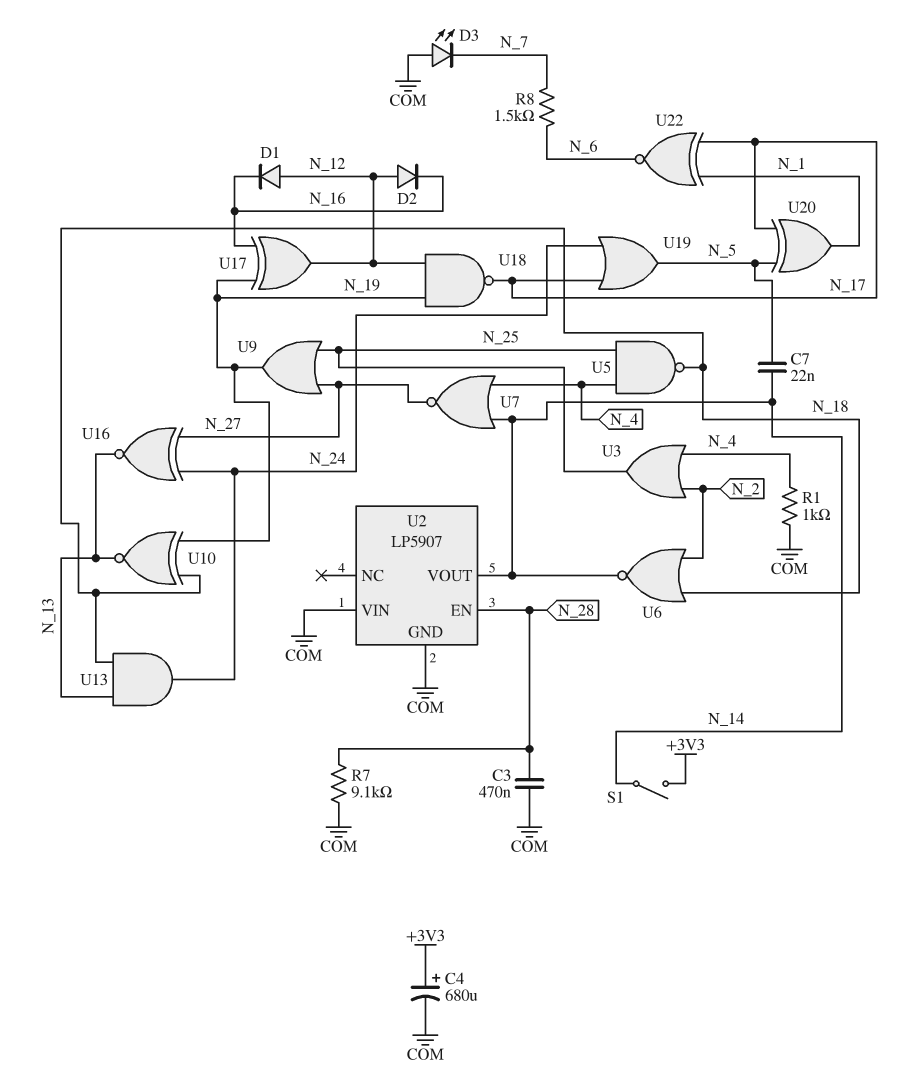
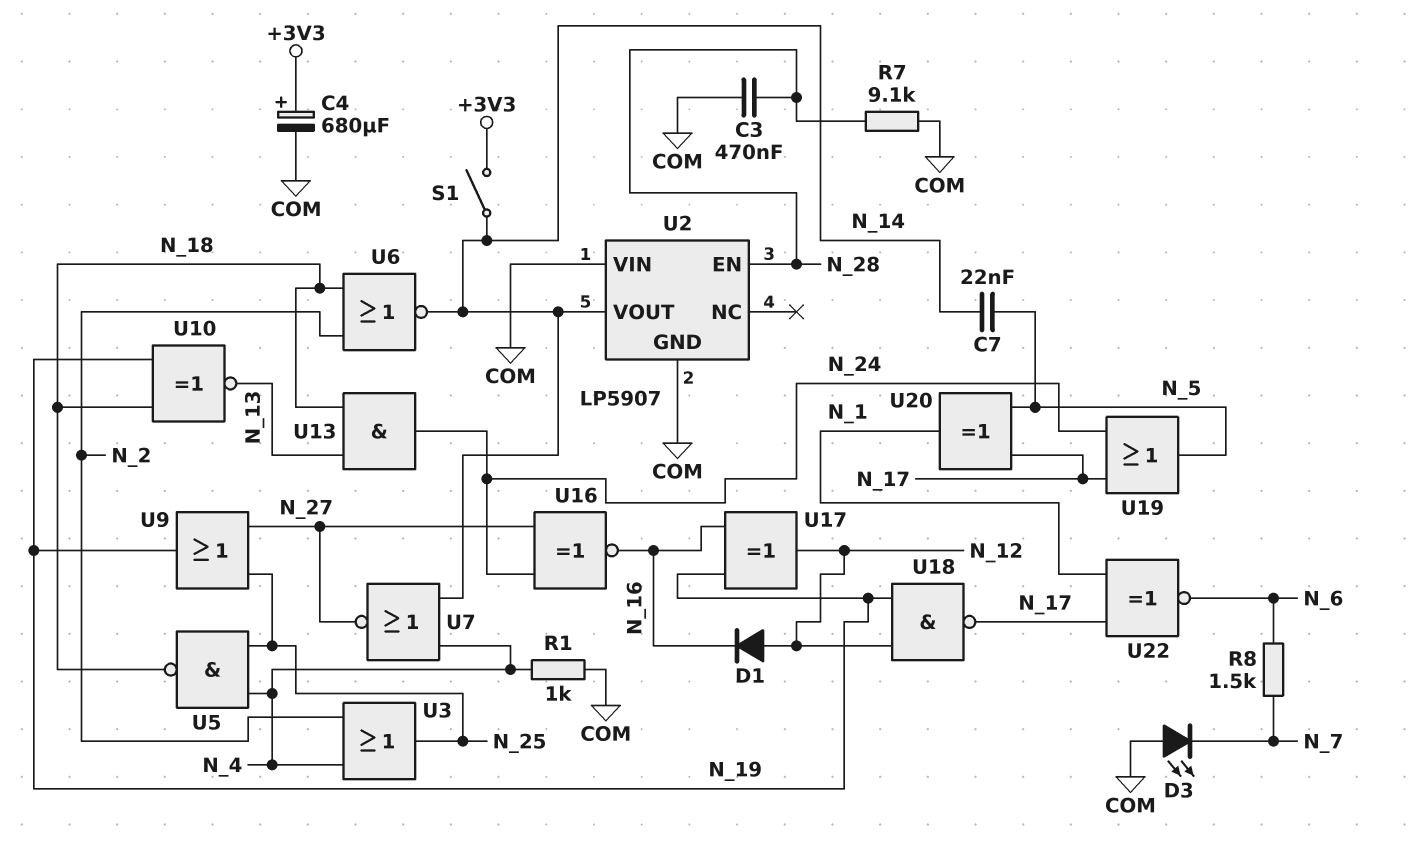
D2: diode (A N_12, K N_16) -> none
U16: XNOR (in N_24, in N_27, out N_13) -> XNOR (in N_24, in N_27, out N_16)

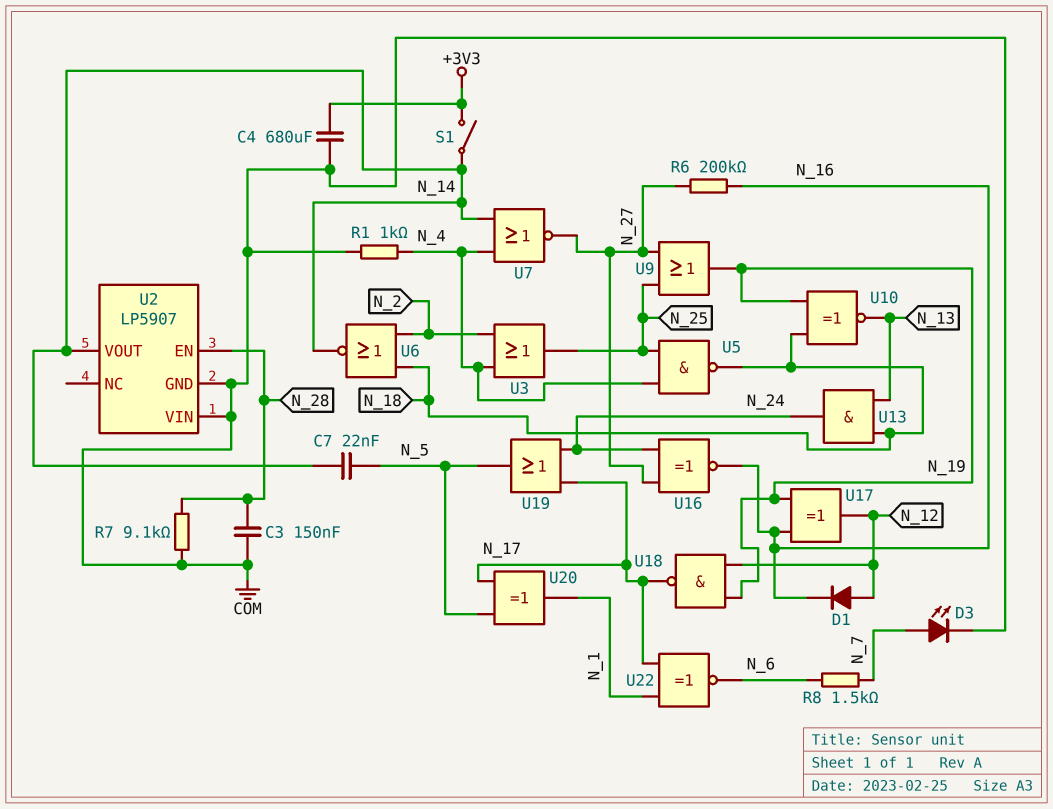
C3: 470nF (COM, N_28) -> 150nF (COM, N_28)
C4: 680uF (plus +3V3, minus COM) -> 680uF (+3V3, COM)
D3: LED (A COM, K N_7) -> LED (A N_7, K COM)
R6: none -> 200k (N_16, N_27)

